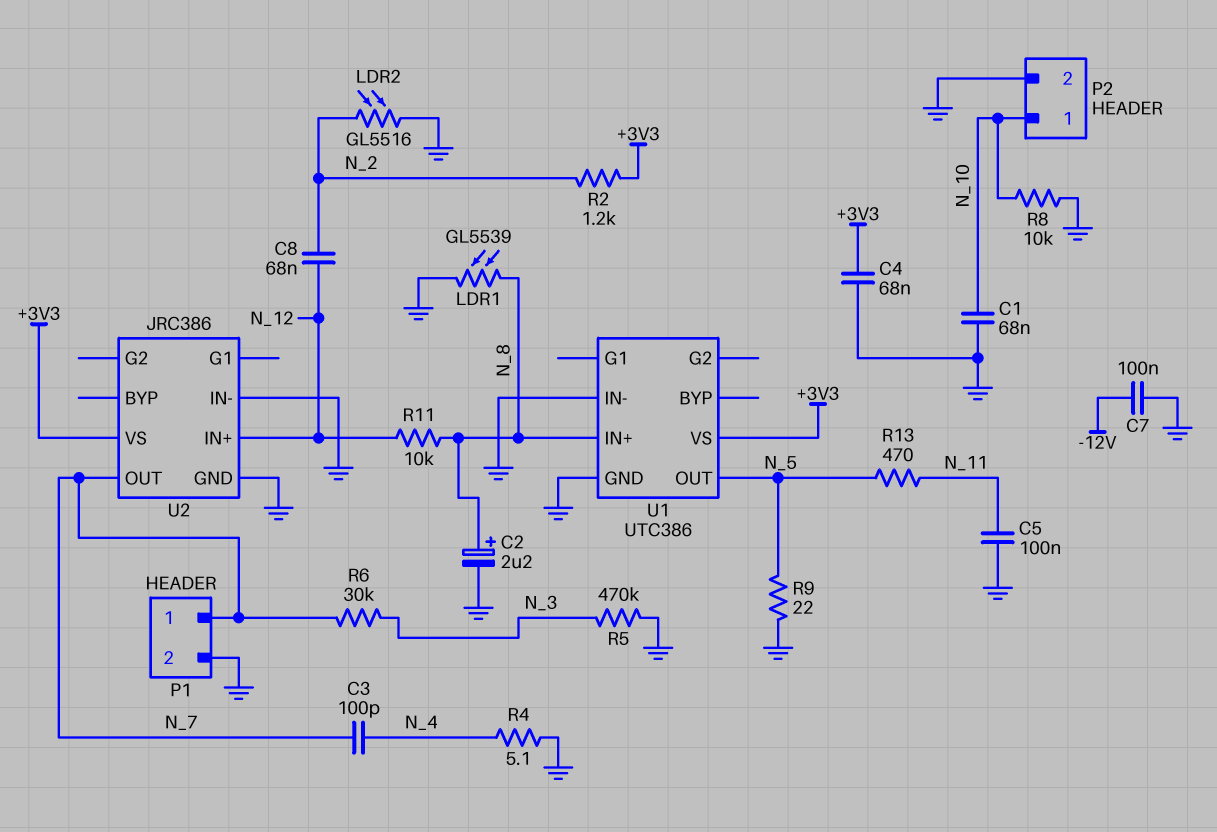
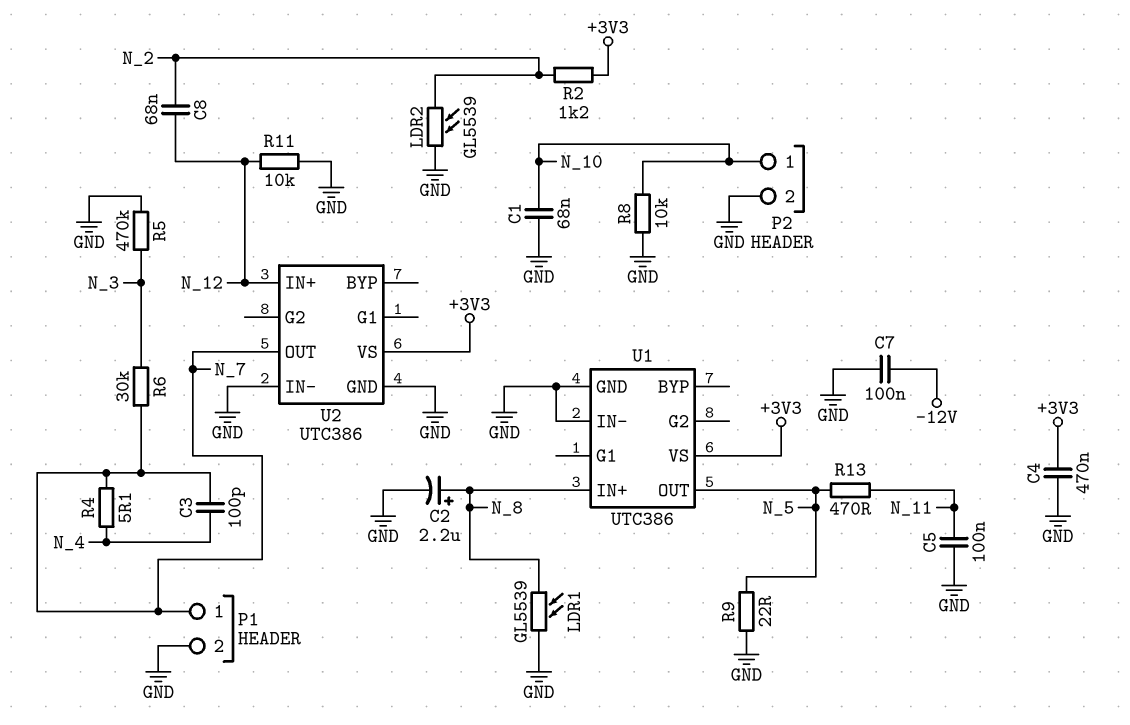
C4: 68nF (+3V3, GND) -> 470nF (+3V3, GND)
LDR2: GL5516 (GND, N_2) -> GL5539 (GND, N_2)
R4: 5.1 (GND, N_4) -> 5.1 (N_4, N_7)
R11: 10k (N_8, N_12) -> 10k (GND, N_12)
U2: JRC386 -> UTC386

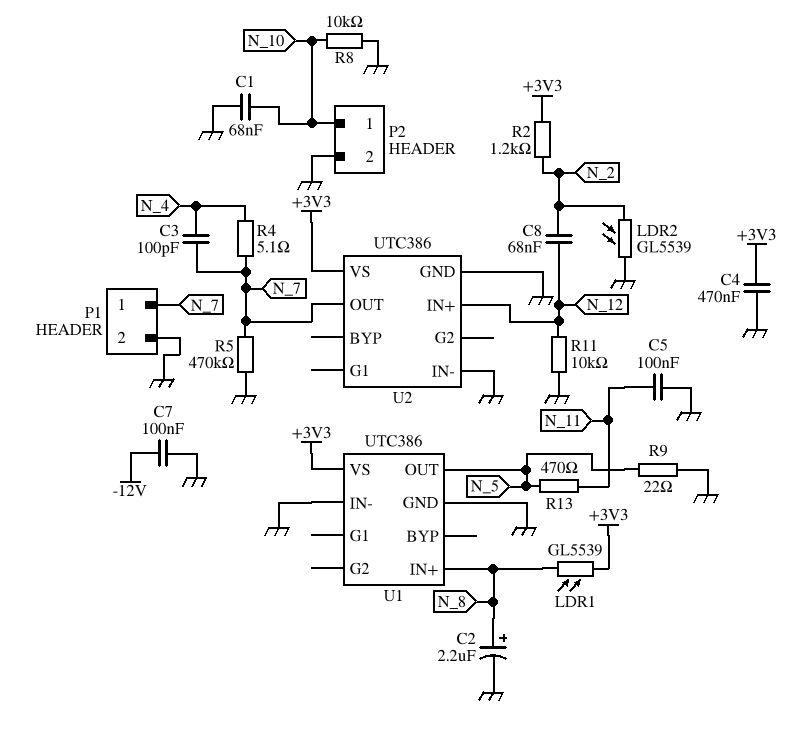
LDR1: GL5539 (GND, N_8) -> GL5539 (+3V3, N_8)
R5: 470k (GND, N_3) -> 470k (GND, N_7)
R6: 30k (N_3, N_7) -> none

